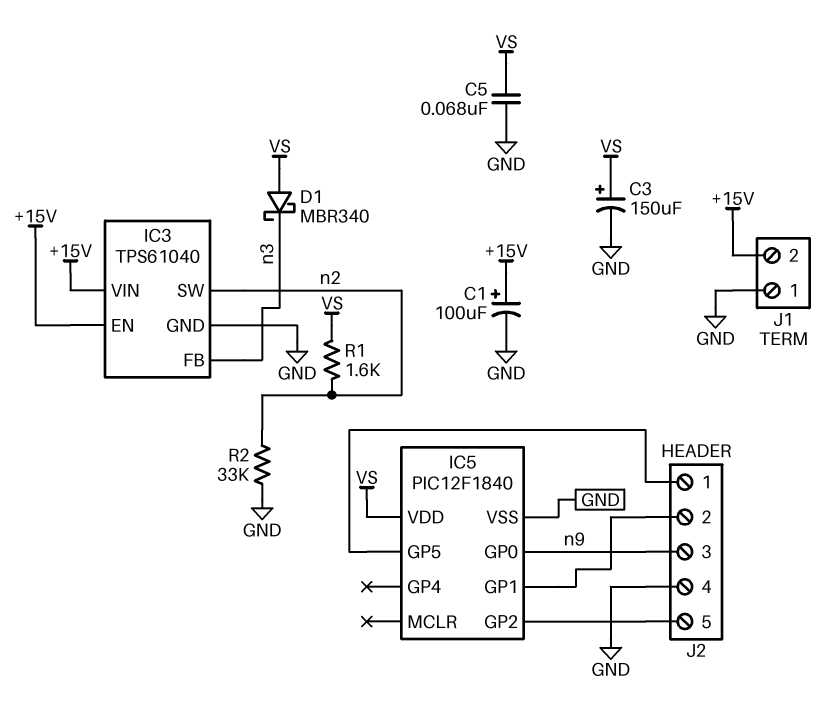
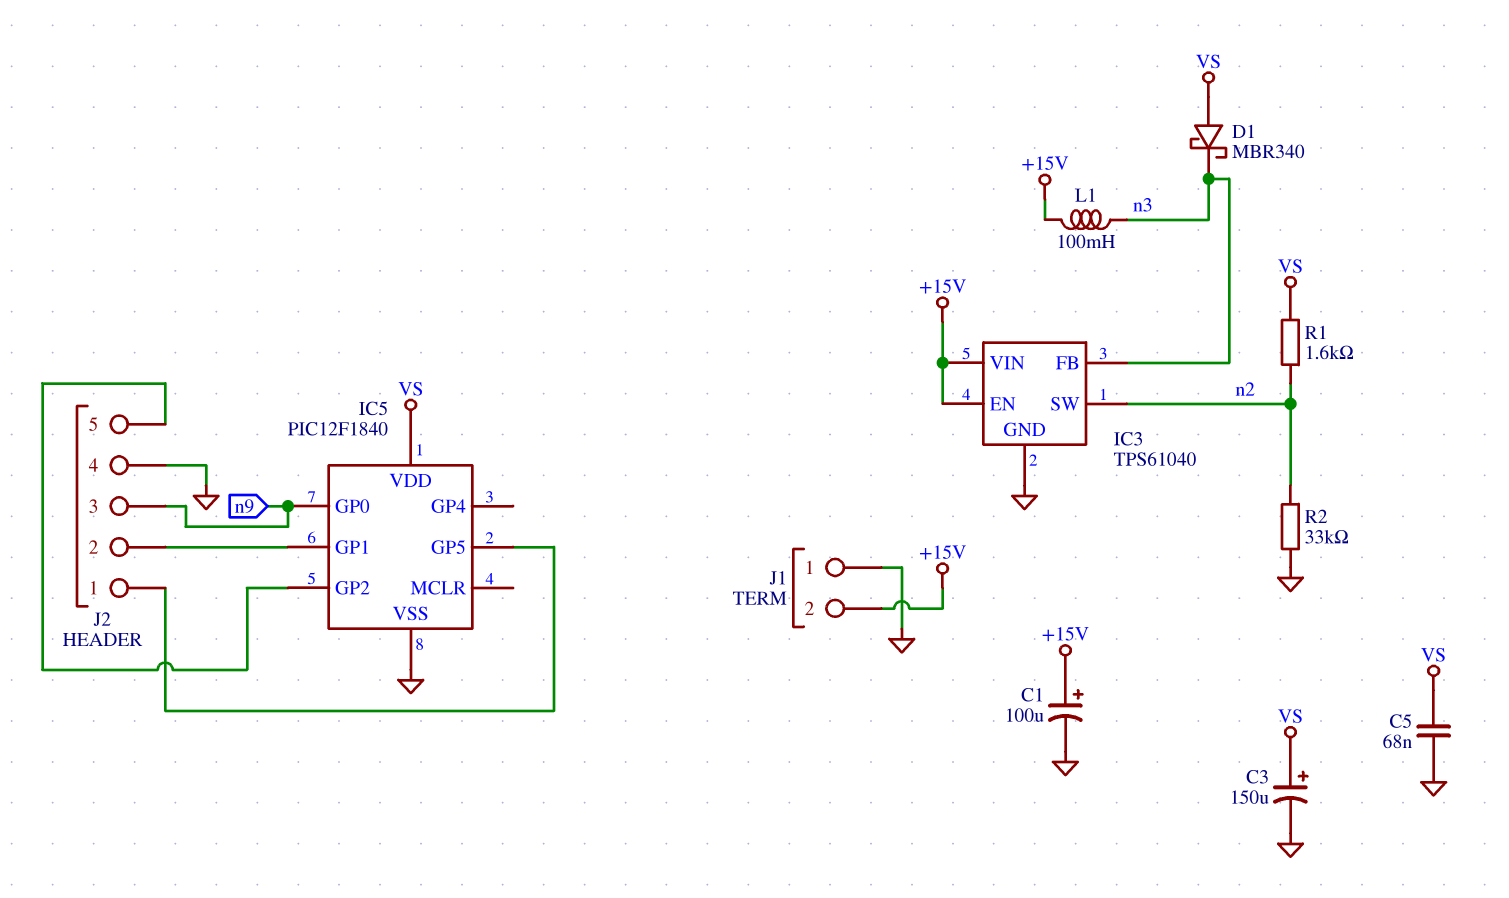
L1: none -> 100mH (+15V, n3)

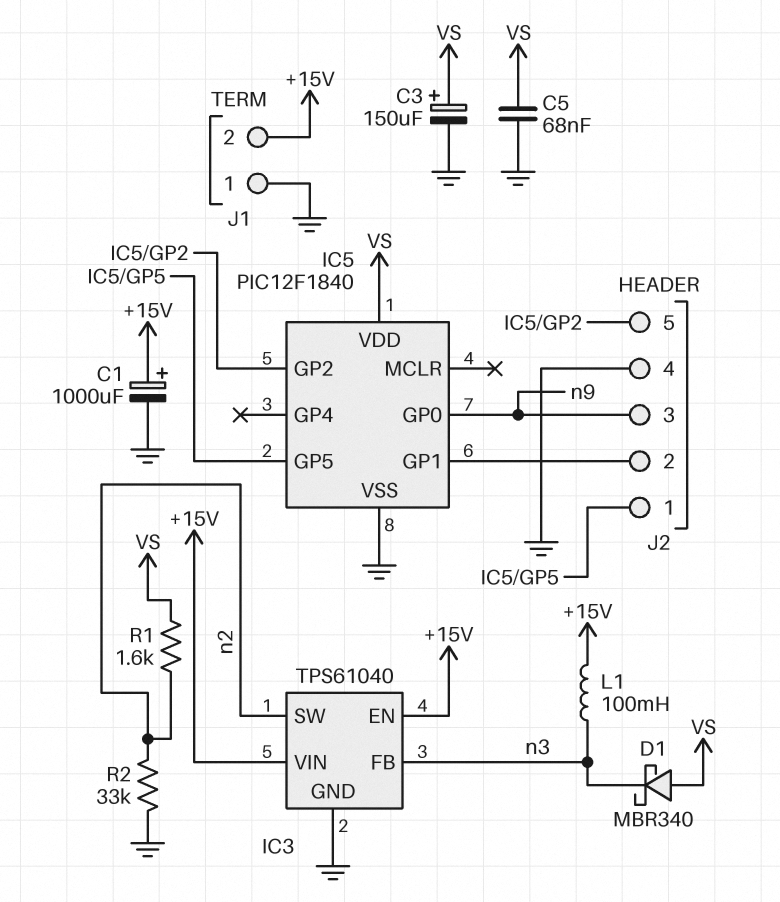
C1: 100uF (plus +15V, minus GND) -> 1000uF (plus +15V, minus GND)

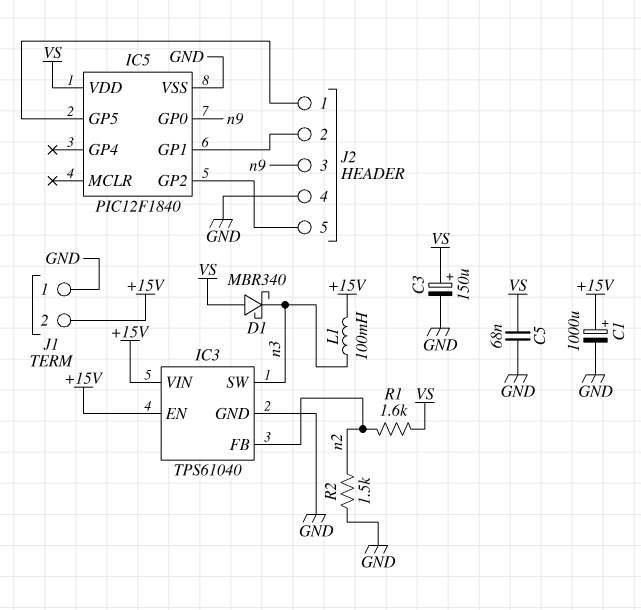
IC3 pin FB: n3 -> n2
IC3 pin SW: n2 -> n3
R2: 33k (GND, n2) -> 1.5k (GND, n2)

